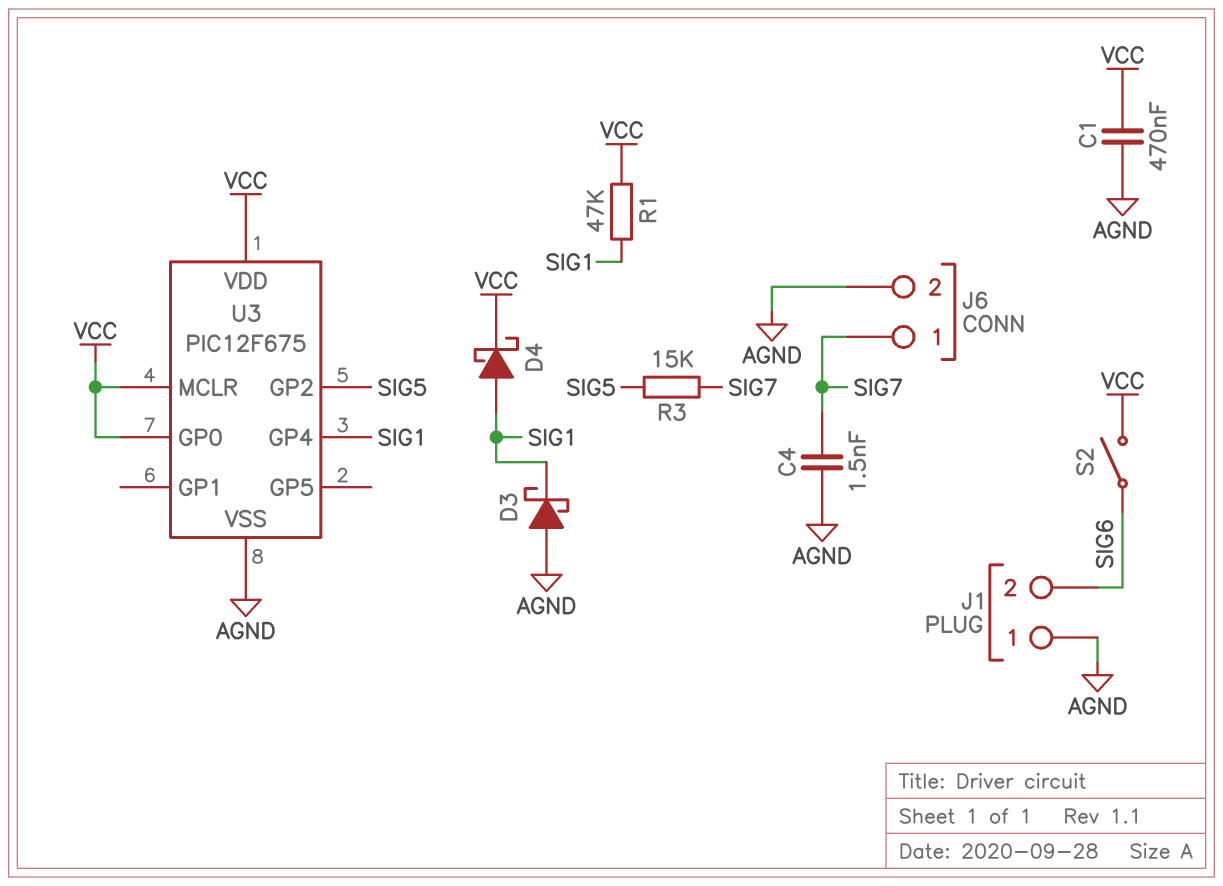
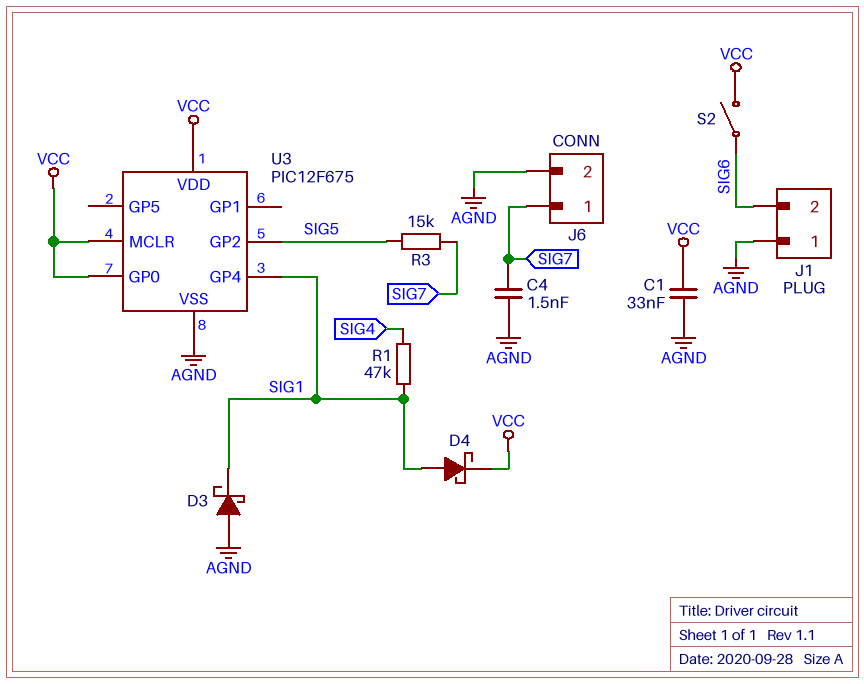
C1: 470nF (AGND, VCC) -> 33nF (AGND, VCC)
R1: 47k (SIG1, VCC) -> 47k (SIG1, SIG4)

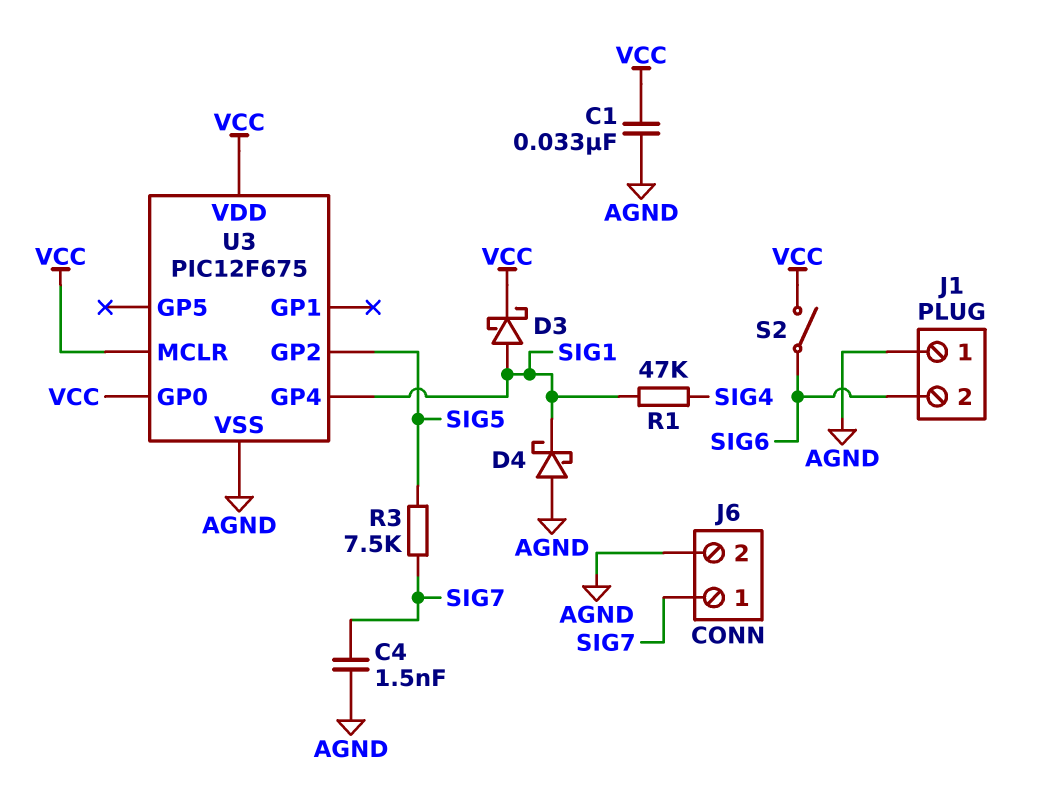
D3: schottky (A AGND, K SIG1) -> schottky (A SIG1, K VCC)
D4: schottky (A SIG1, K VCC) -> schottky (A AGND, K SIG1)
R3: 15k (SIG5, SIG7) -> 7.5k (SIG5, SIG7)

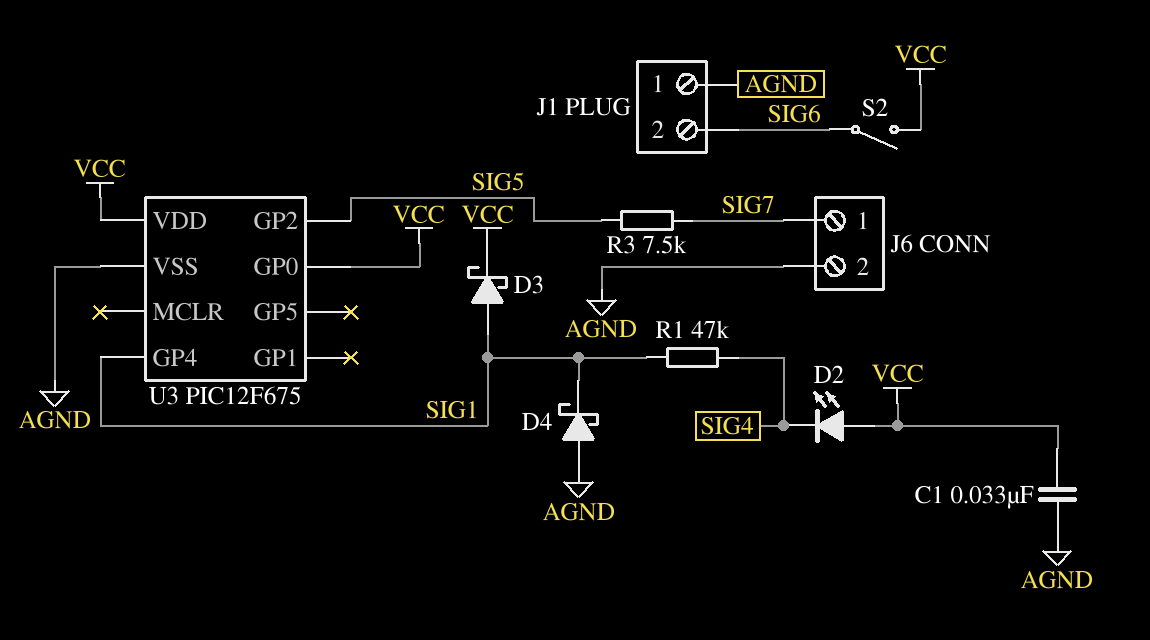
C4: 1.5nF (AGND, SIG7) -> none
D2: none -> LED (A VCC, K SIG4)
U3 pin MCLR: VCC -> none

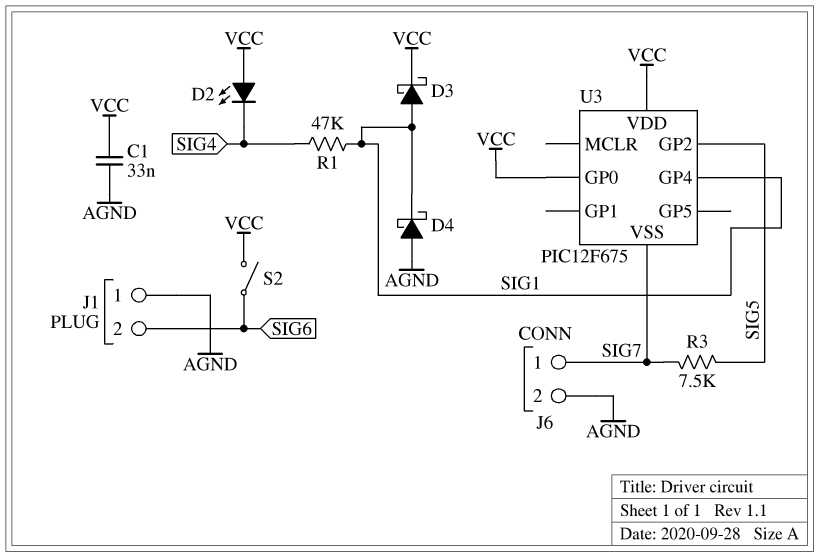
U3 pin VSS: AGND -> SIG7

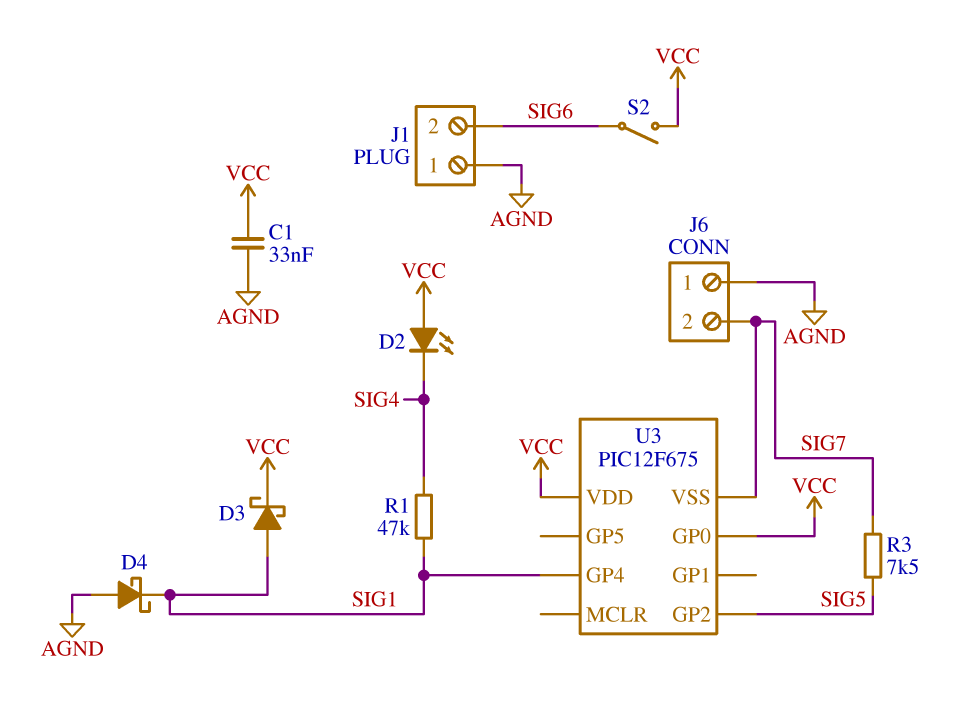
J6 pin 1: SIG7 -> AGND
J6 pin 2: AGND -> SIG7

